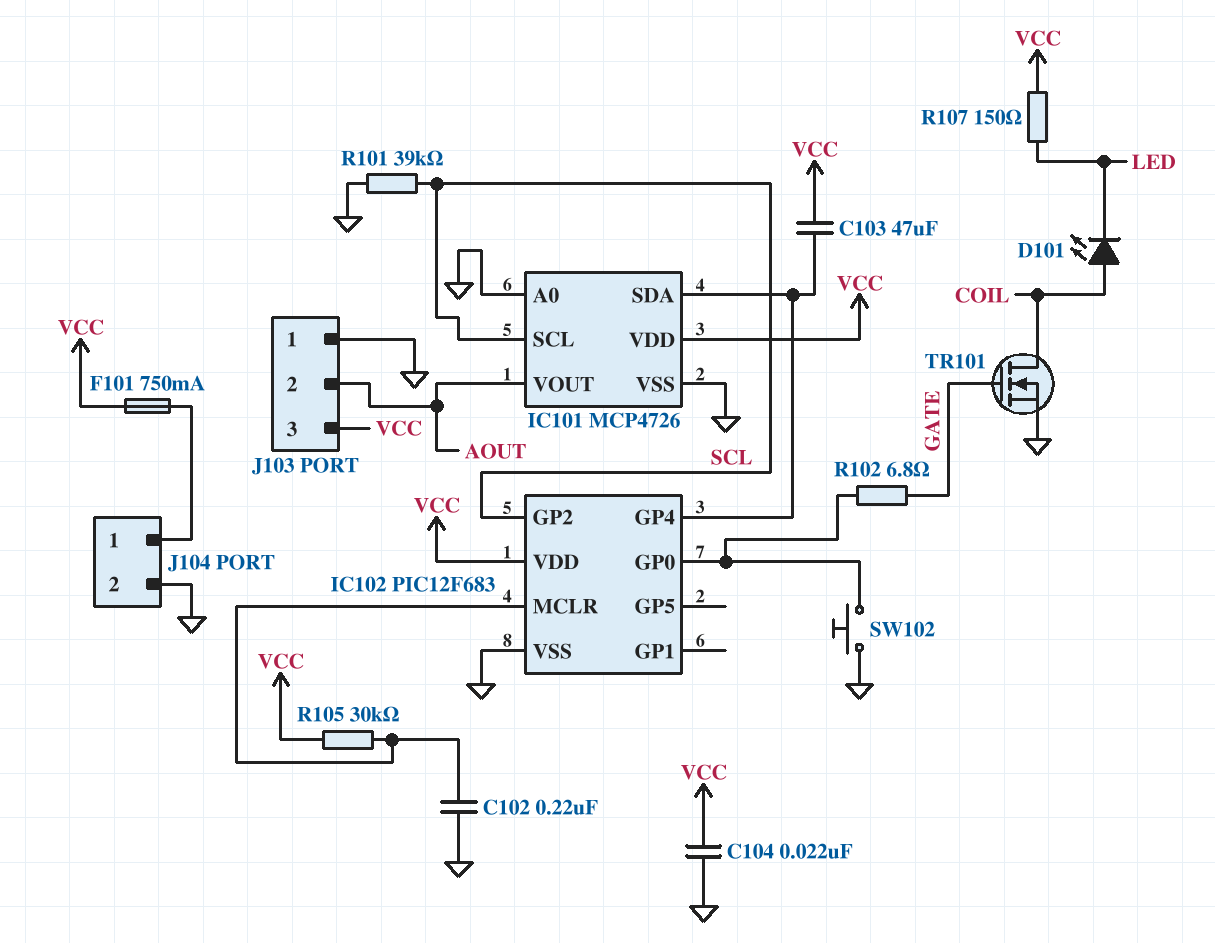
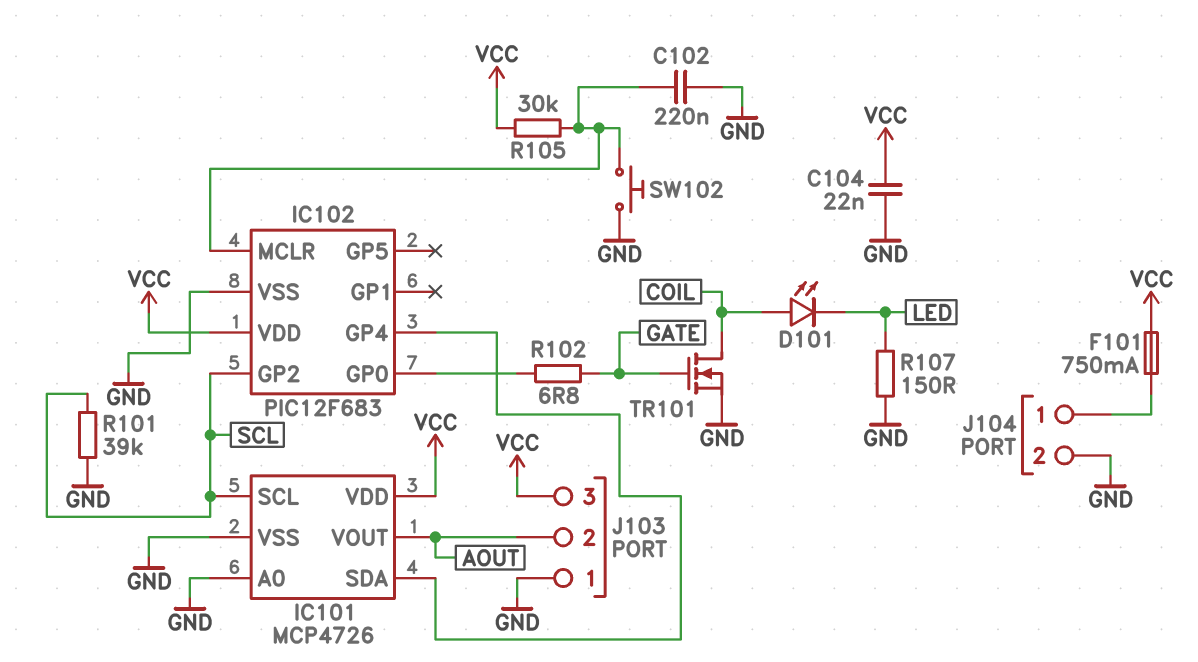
C103: 47uF (IC101/SDA, VCC) -> none
R107: 150 (LED, VCC) -> 150 (GND, LED)
SW102: button (GND, IC102/GP0) -> button (GND, IC102/MCLR)

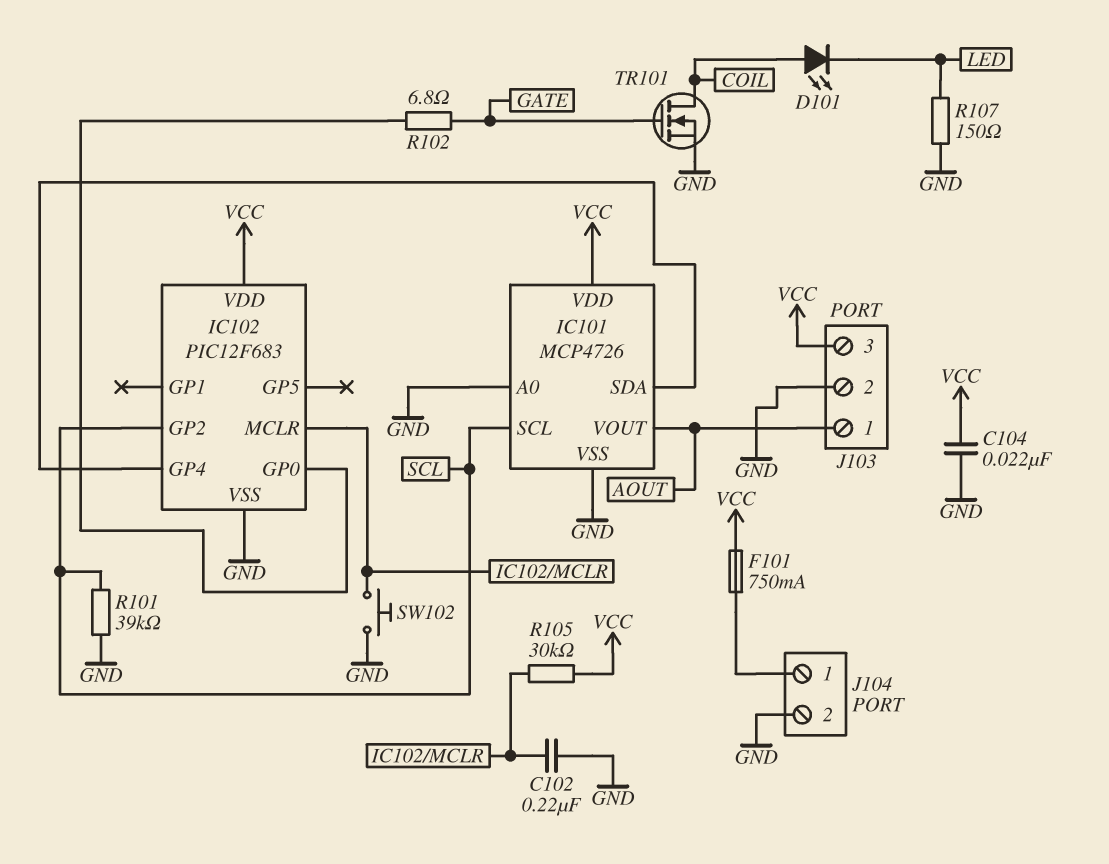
J103 pin 1: GND -> AOUT
J103 pin 2: AOUT -> GND

